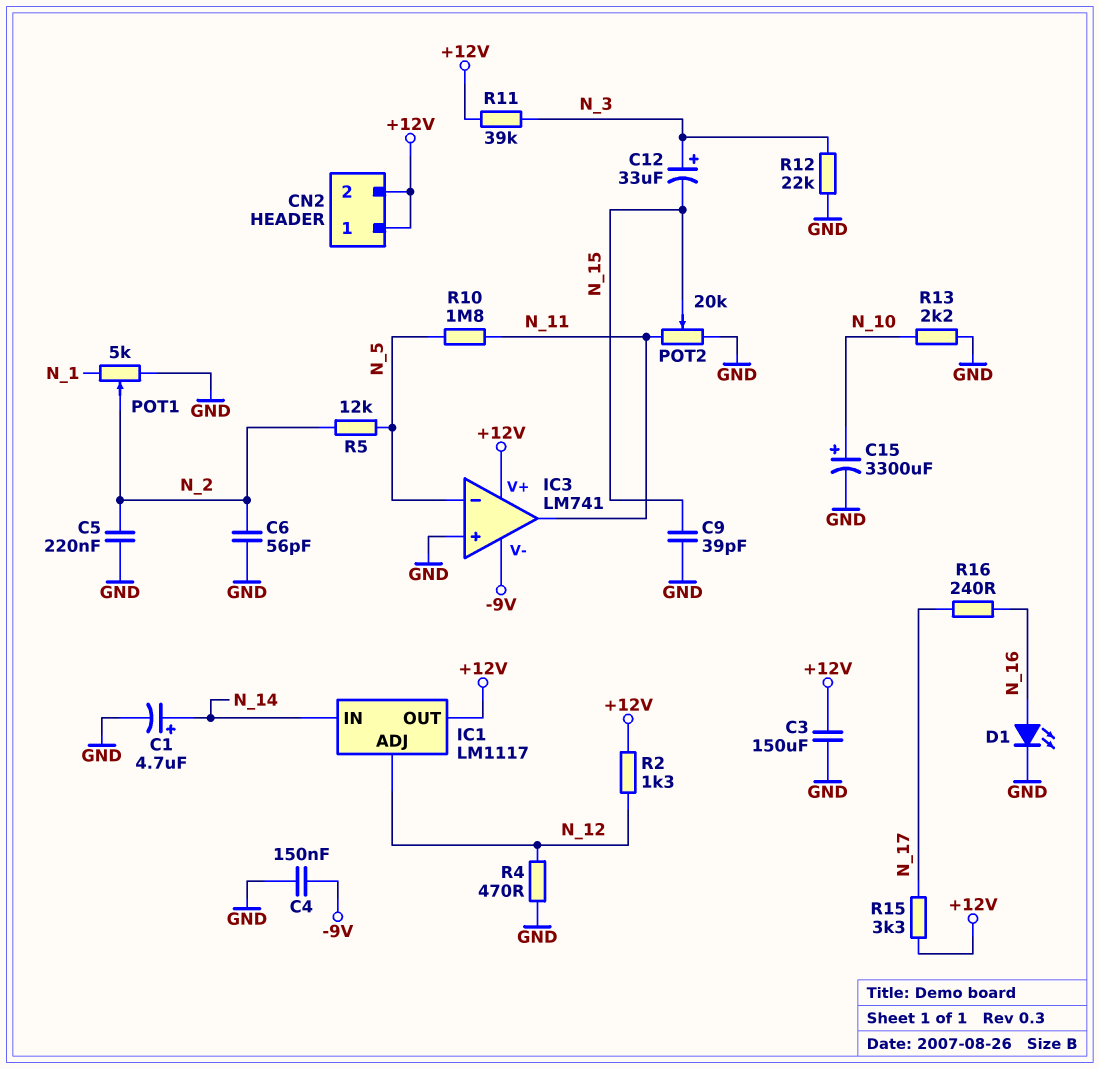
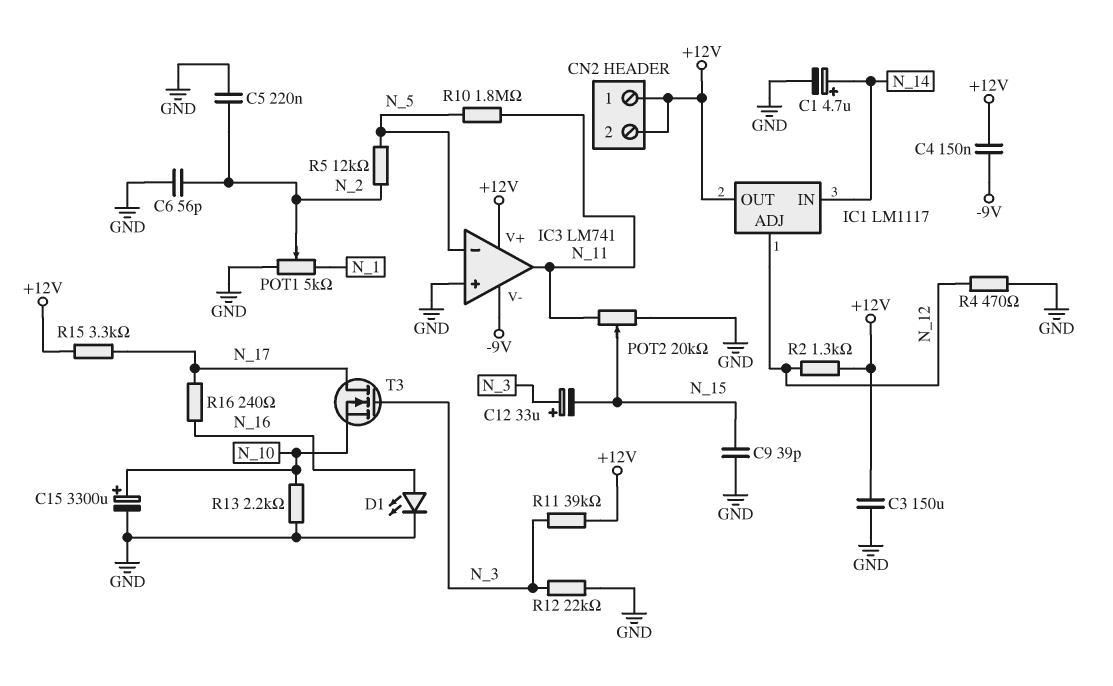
C4: 150nF (-9V, GND) -> 150nF (+12V, -9V)
T3: none -> NMOS (G N_3, D N_17, S N_10)

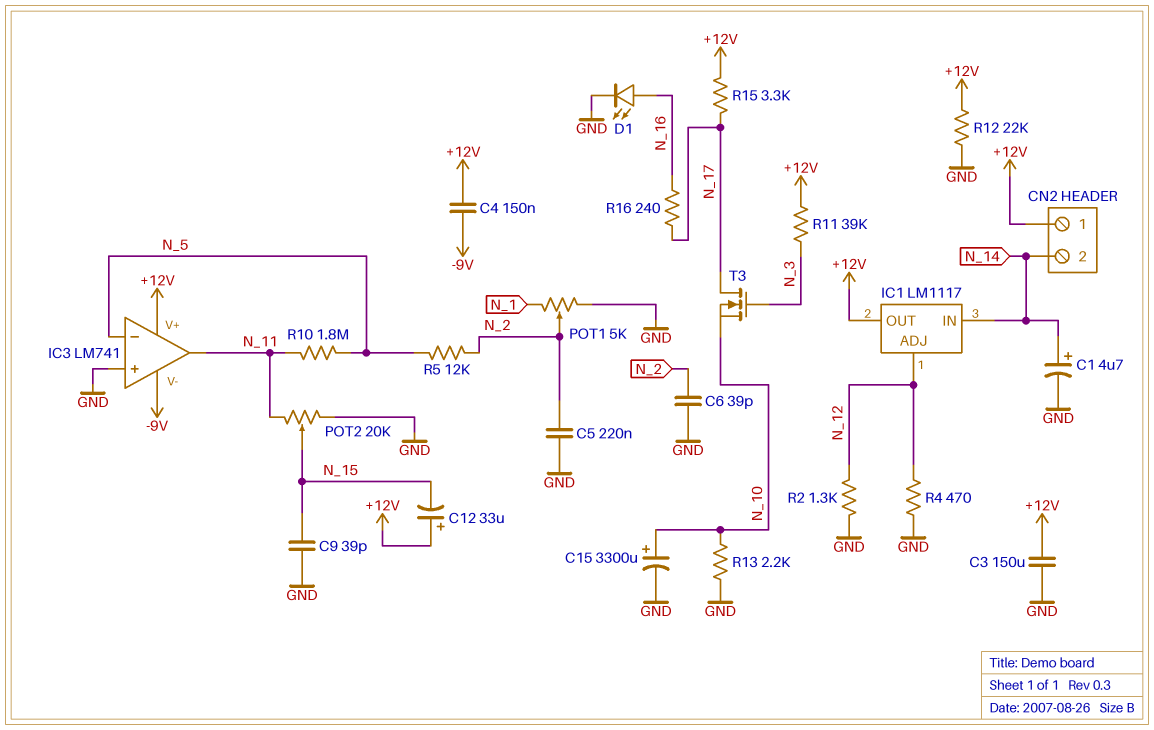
C6: 56pF (GND, N_2) -> 39pF (GND, N_2)
C12: 33uF (plus N_3, minus N_15) -> 33uF (plus +12V, minus N_15)
CN2 pin 2: +12V -> N_14
R2: 1.3k (+12V, N_12) -> 1.3k (GND, N_12)
R12: 22k (GND, N_3) -> 22k (+12V, GND)

